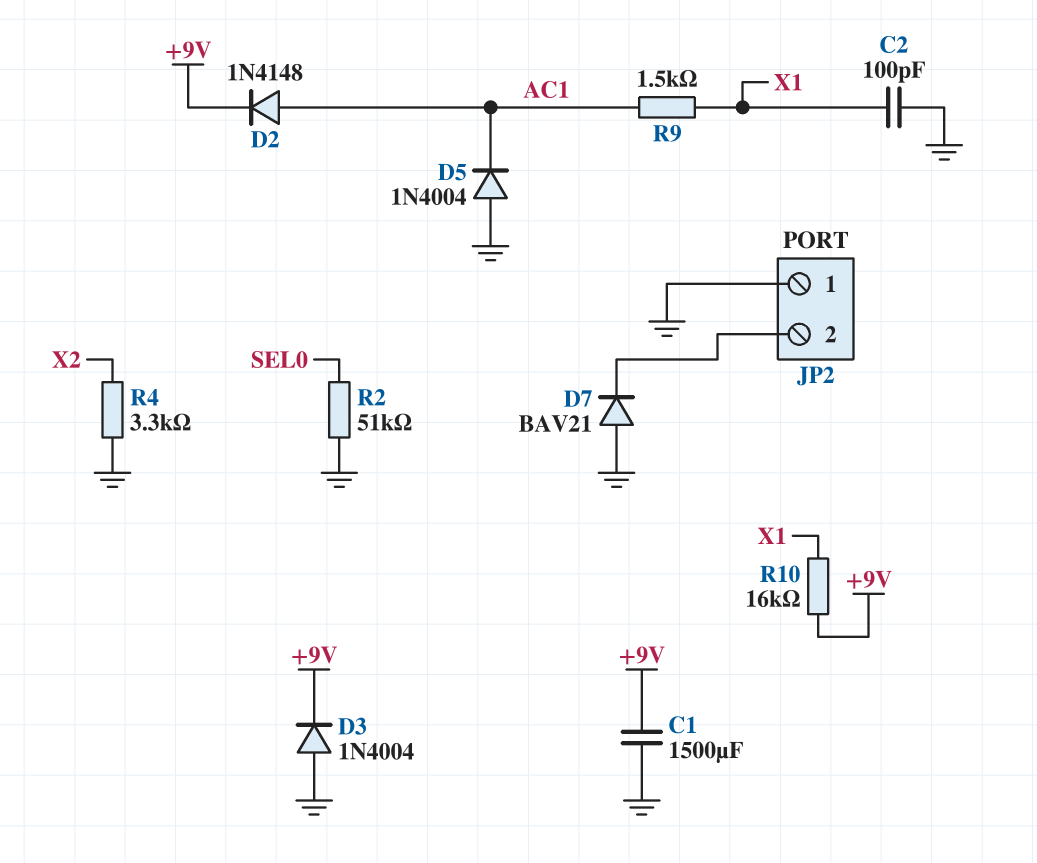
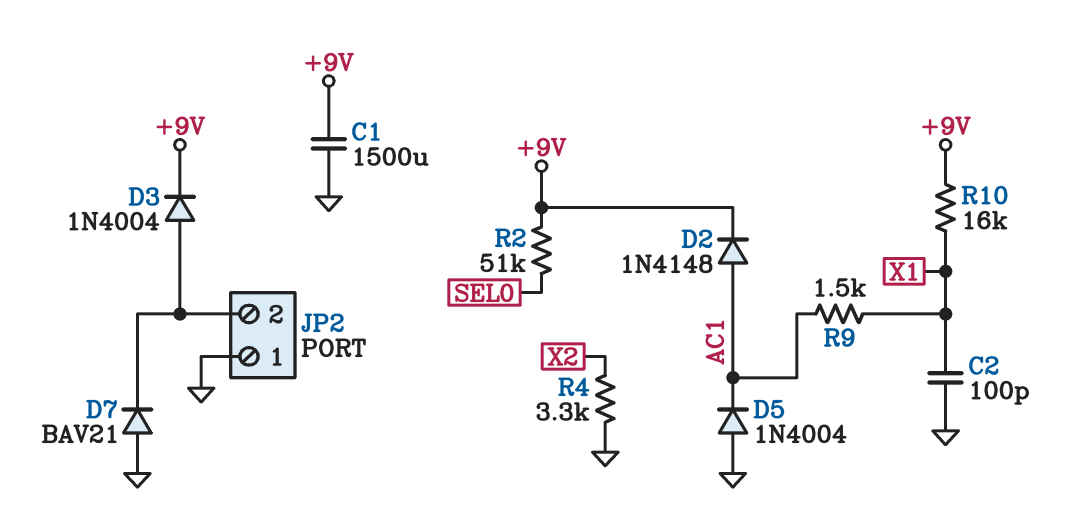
D3: diode 1N4004 (A GND, K +9V) -> diode 1N4004 (A JP2/2, K +9V)
R2: 51k (GND, SEL0) -> 51k (+9V, SEL0)

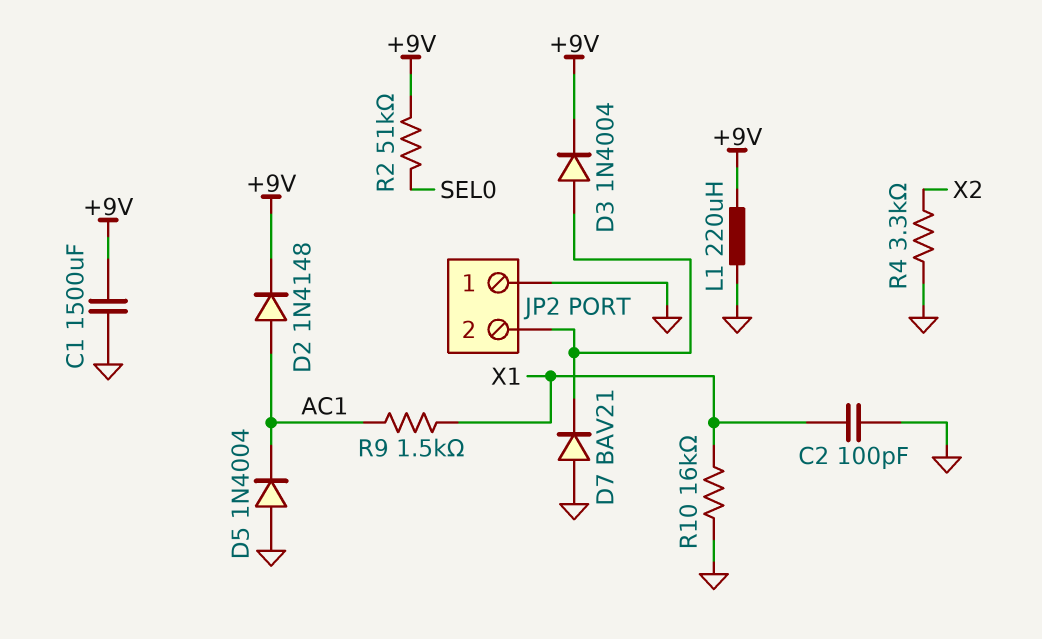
L1: none -> 220uH (+9V, GND)
R10: 16k (+9V, X1) -> 16k (GND, X1)

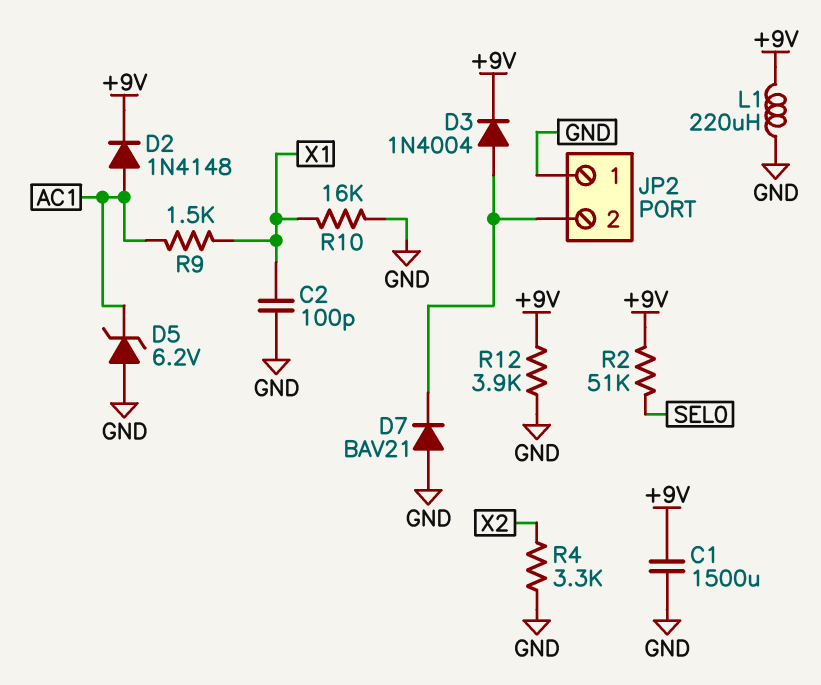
D5: diode 1N4004 (A GND, K AC1) -> zener 6.2V (A GND, K AC1)
R12: none -> 3.9k (+9V, GND)

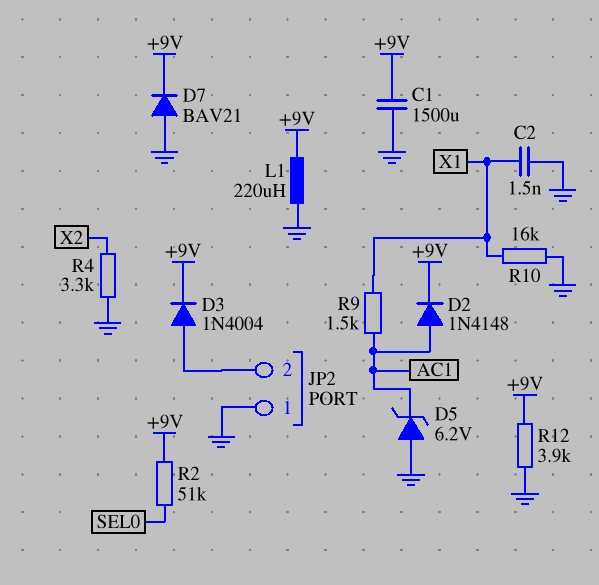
C2: 100pF (GND, X1) -> 1.5nF (GND, X1)
D7: diode BAV21 (A GND, K JP2/2) -> diode BAV21 (A GND, K +9V)

